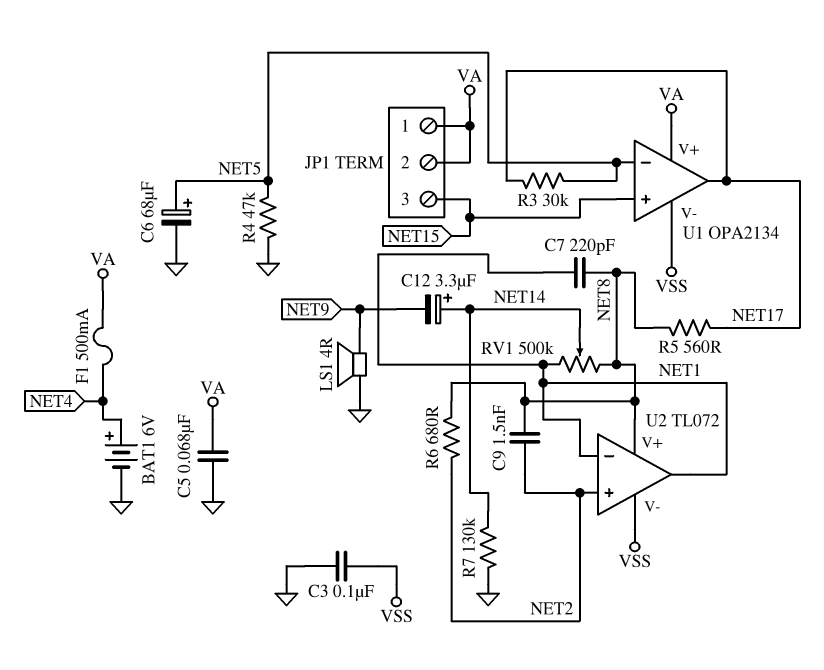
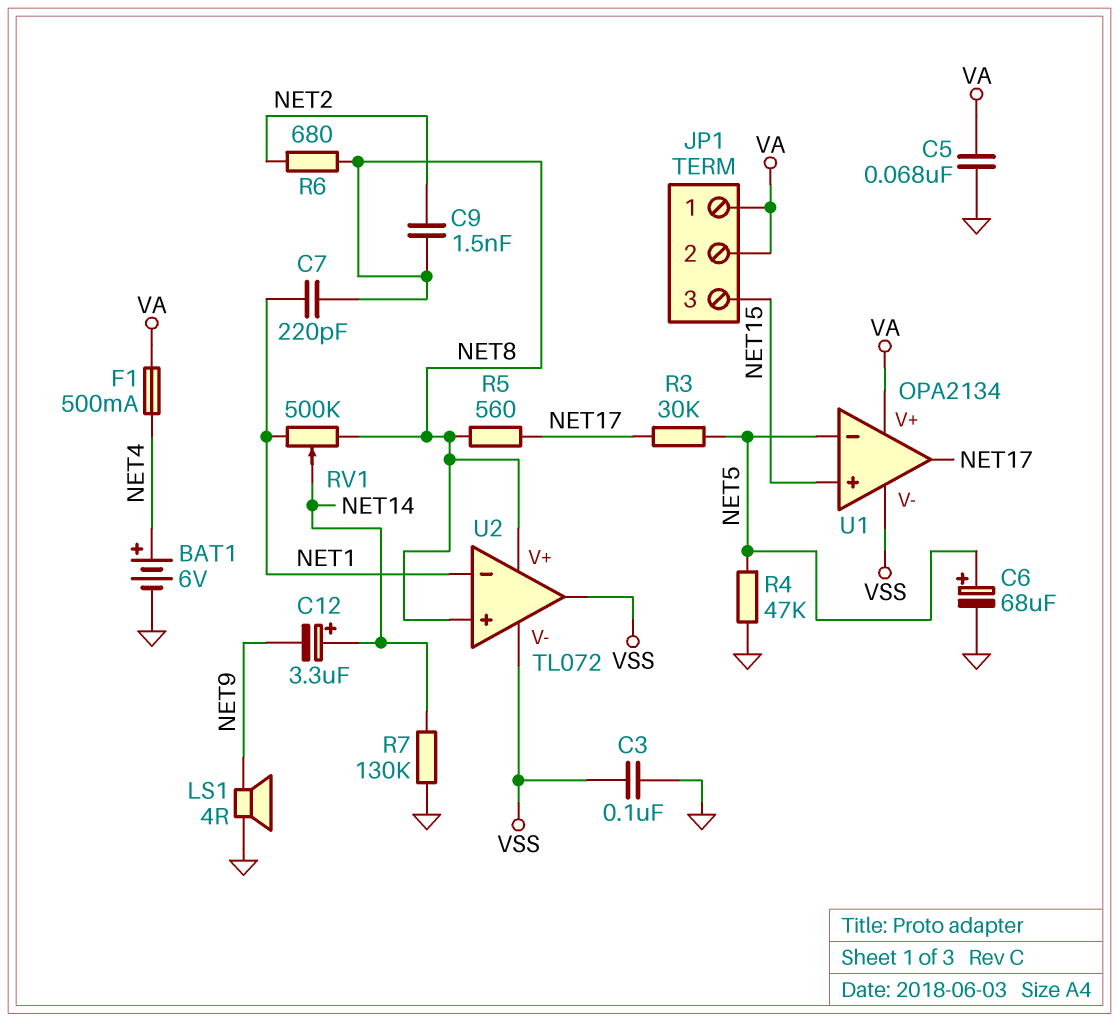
U2 pin in+: NET2 -> NET8
U2 pin out: NET1 -> VSS

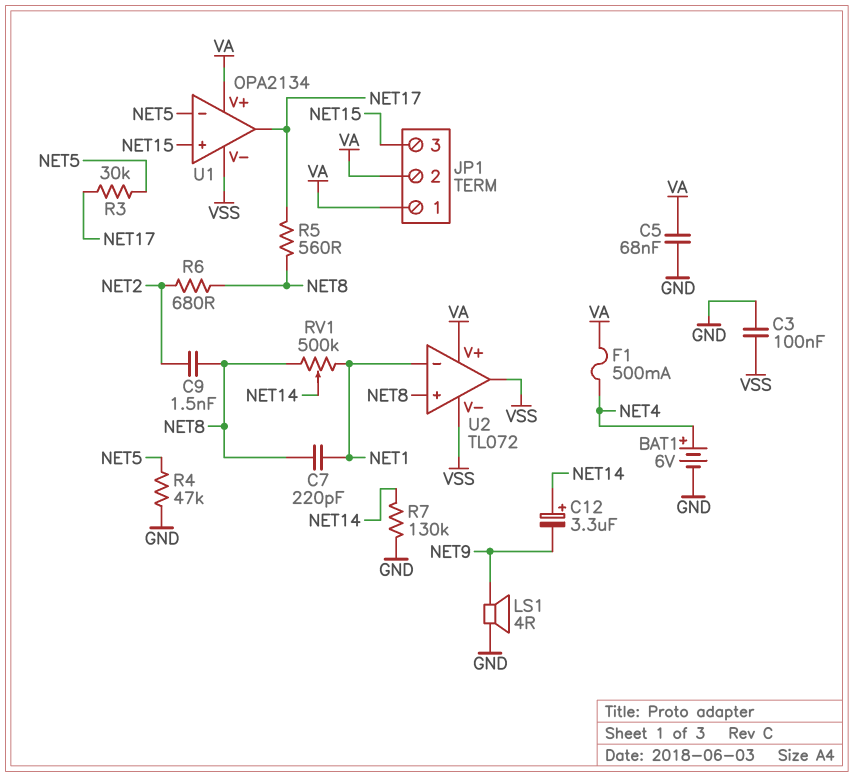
C6: 68uF (plus NET5, minus GND) -> none
U2 pin V+: NET8 -> VA

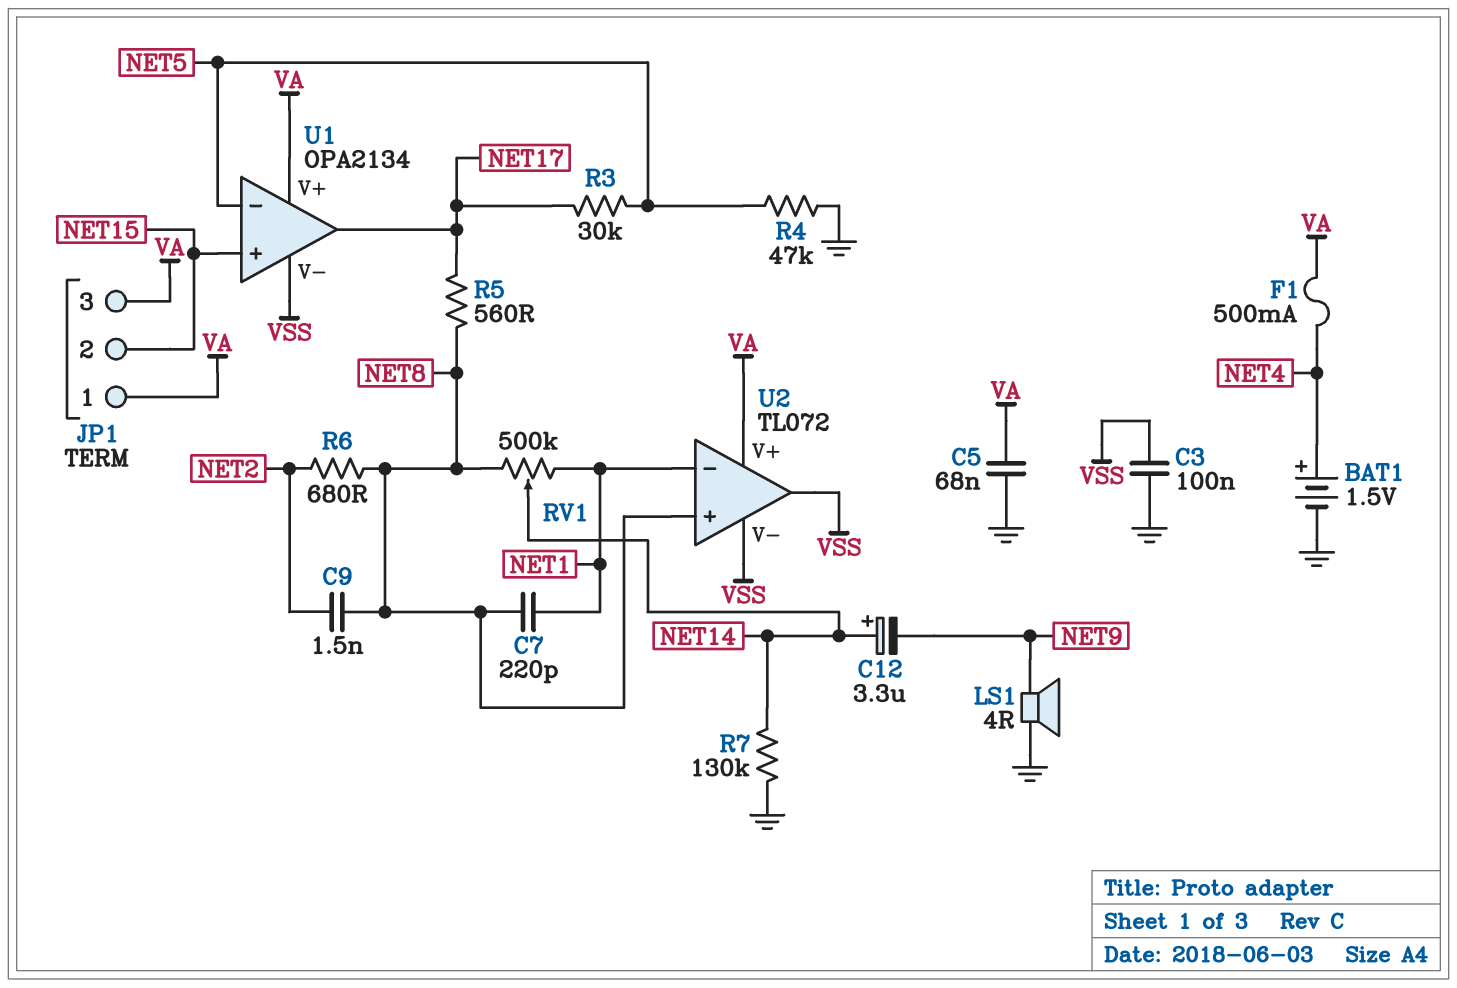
BAT1: 6V (plus NET4, minus GND) -> 1.5V (plus NET4, minus GND)
JP1 pin 2: VA -> NET15
JP1 pin 3: NET15 -> VA

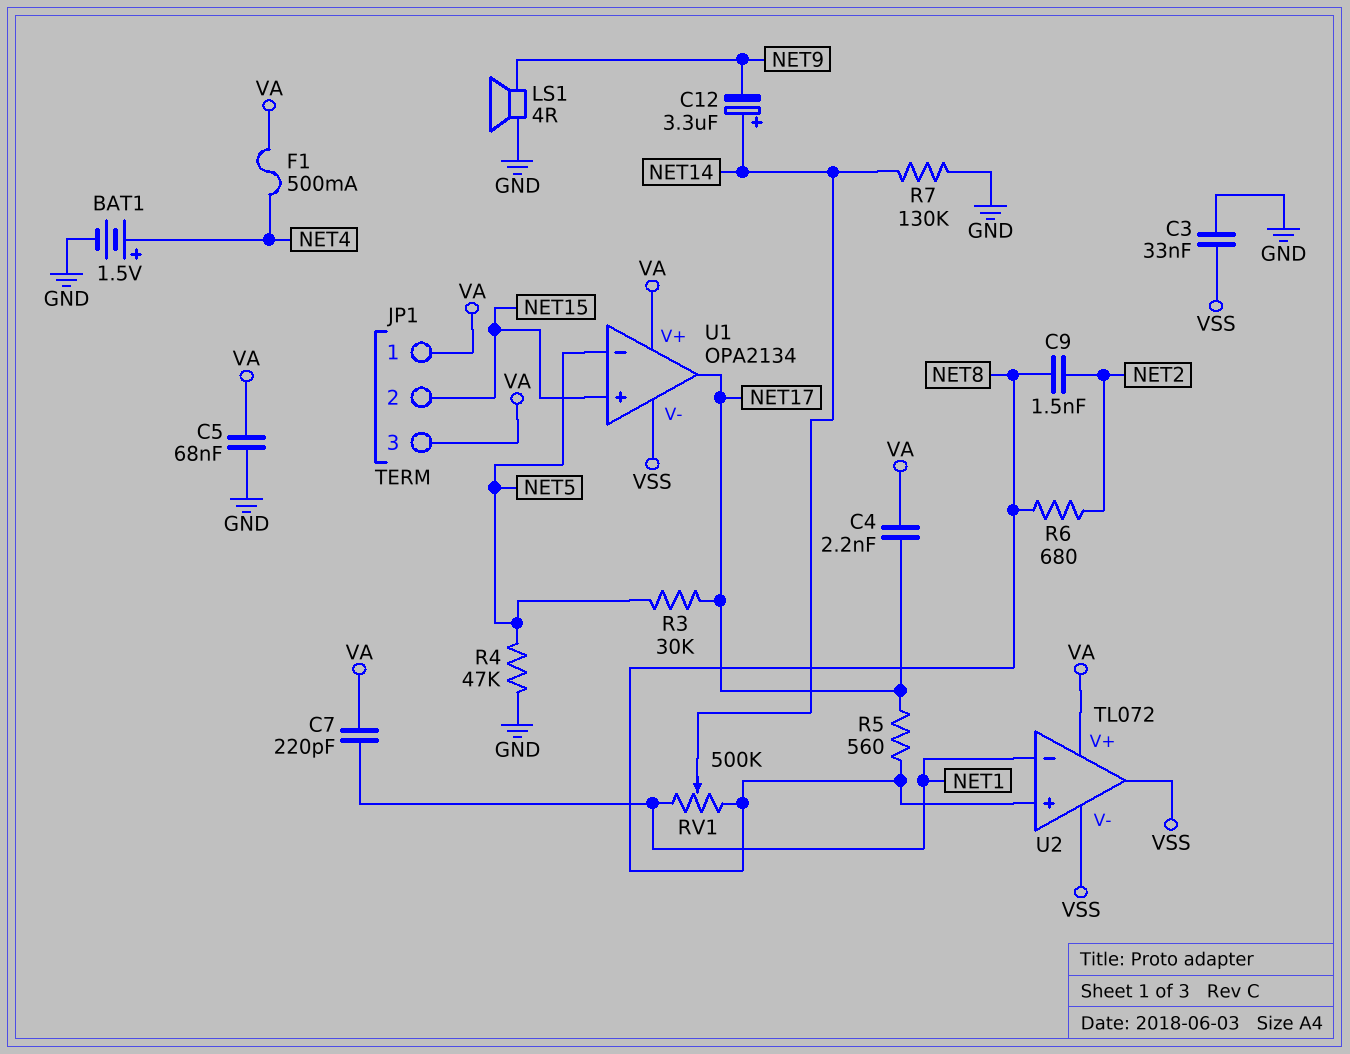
C3: 100nF (GND, VSS) -> 33nF (GND, VSS)
C4: none -> 2.2nF (NET17, VA)
C7: 220pF (NET1, NET8) -> 220pF (NET1, VA)

